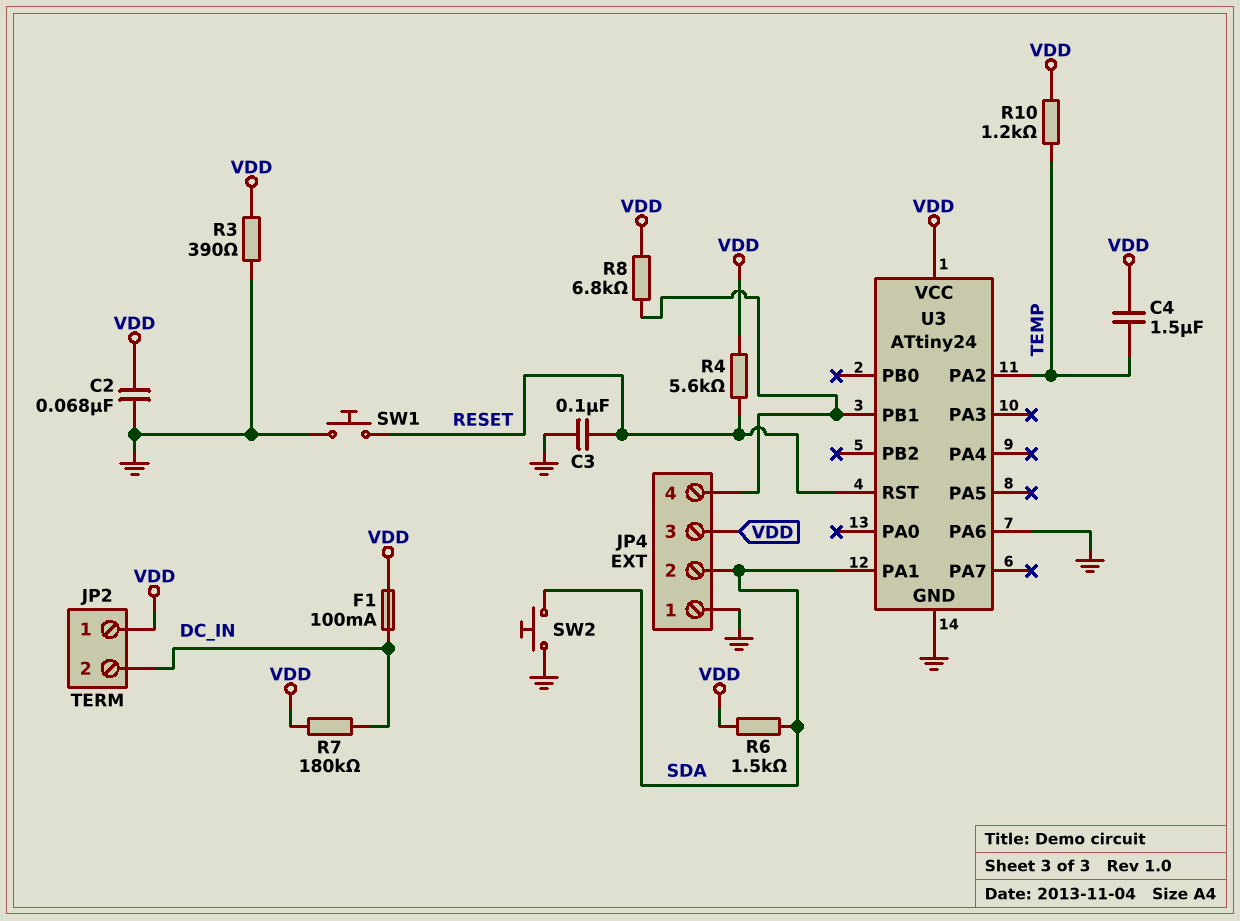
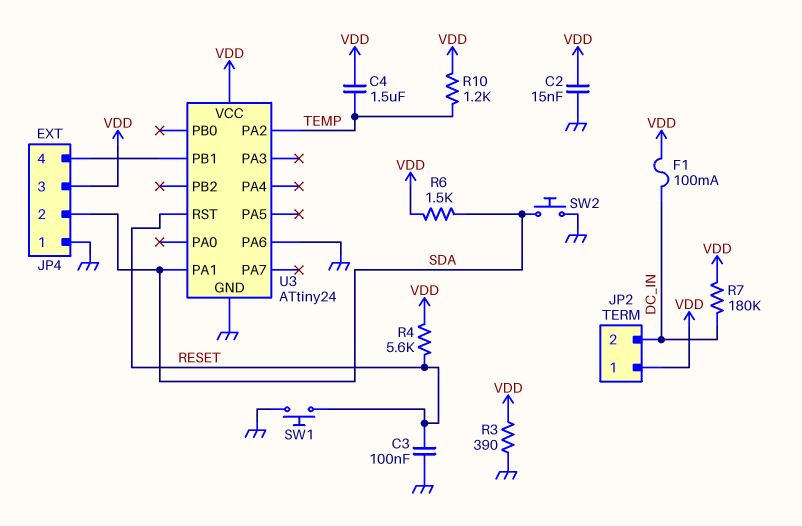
C2: 68nF (GND, VDD) -> 15nF (GND, VDD)
R8: 6.8k (JP4/4, VDD) -> none

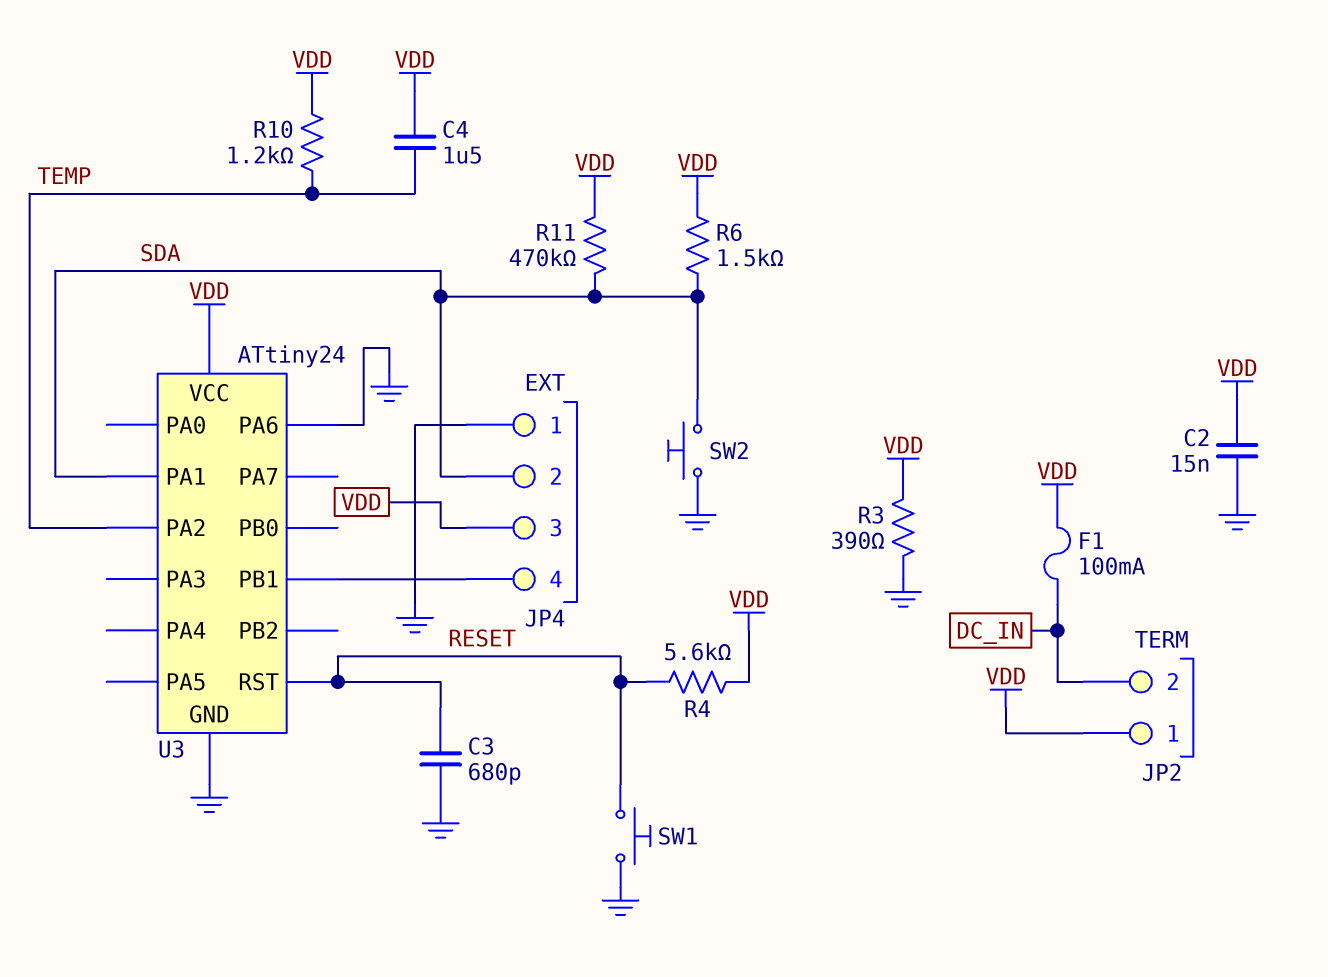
C3: 100nF (GND, RESET) -> 680pF (GND, RESET)
R7: 180k (DC_IN, VDD) -> none
R11: none -> 470k (SDA, VDD)

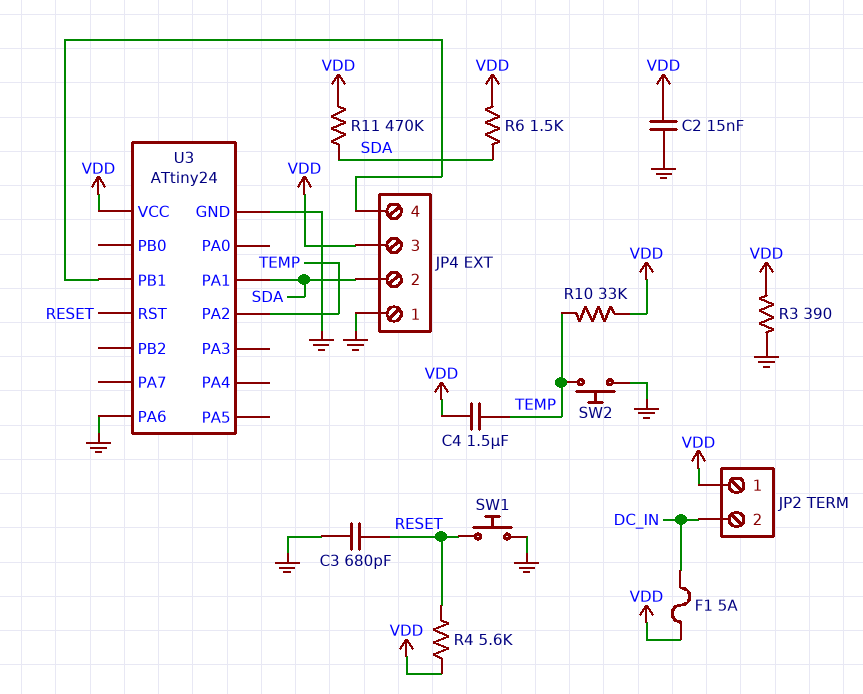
F1: 100mA (DC_IN, VDD) -> 5A (DC_IN, VDD)
R10: 1.2k (TEMP, VDD) -> 33k (TEMP, VDD)
SW2: button (GND, SDA) -> button (GND, TEMP)

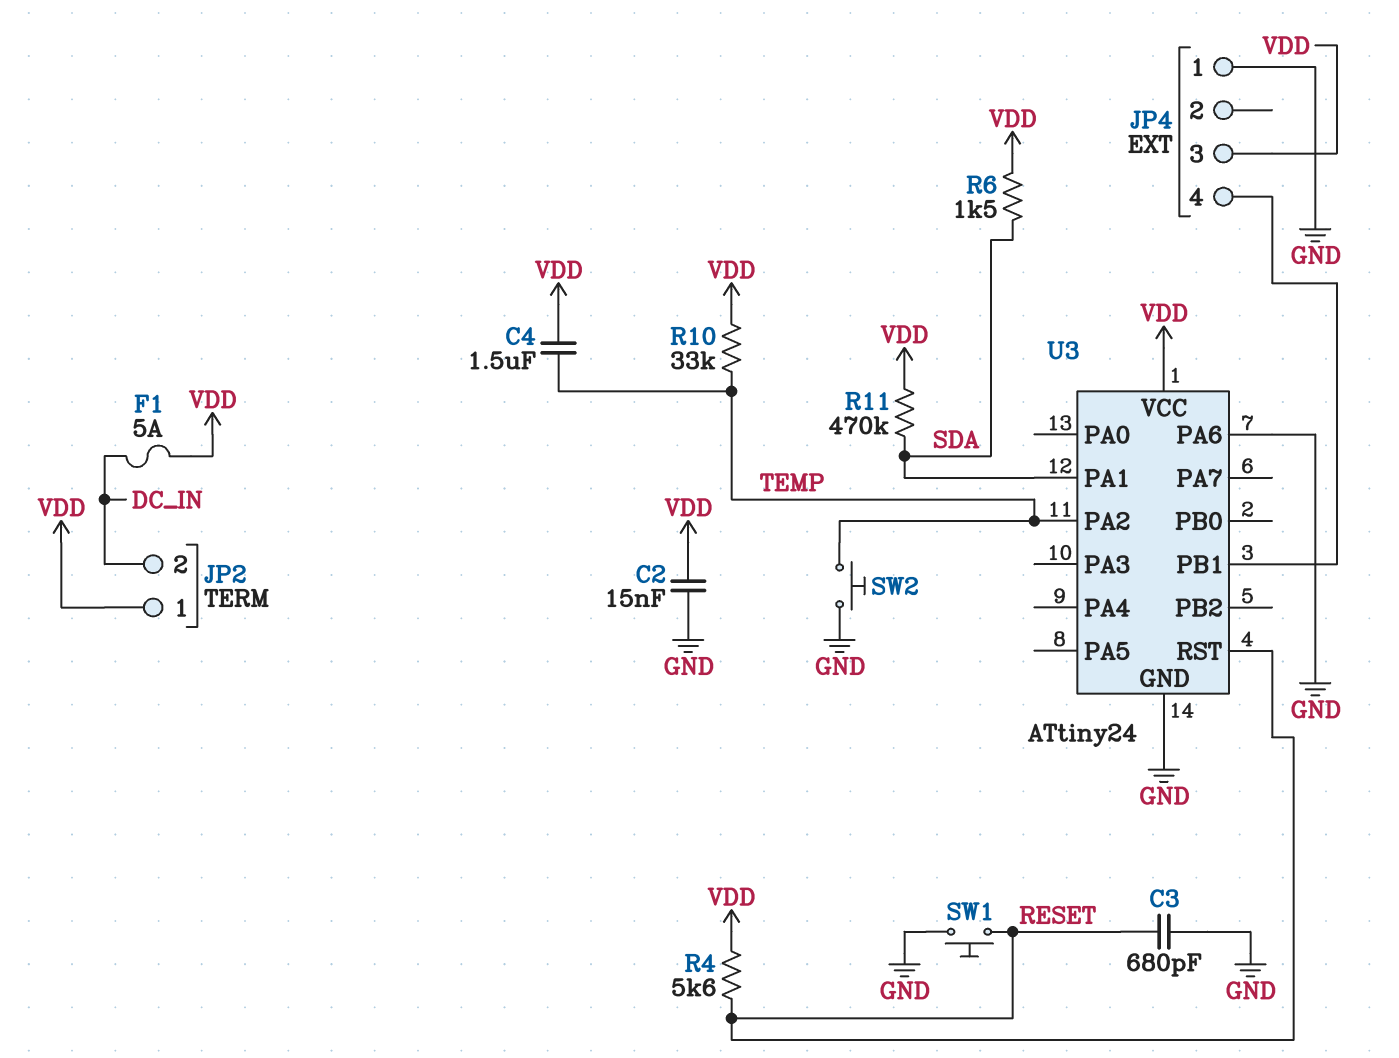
JP4 pin 2: SDA -> none
R3: 390 (GND, VDD) -> none

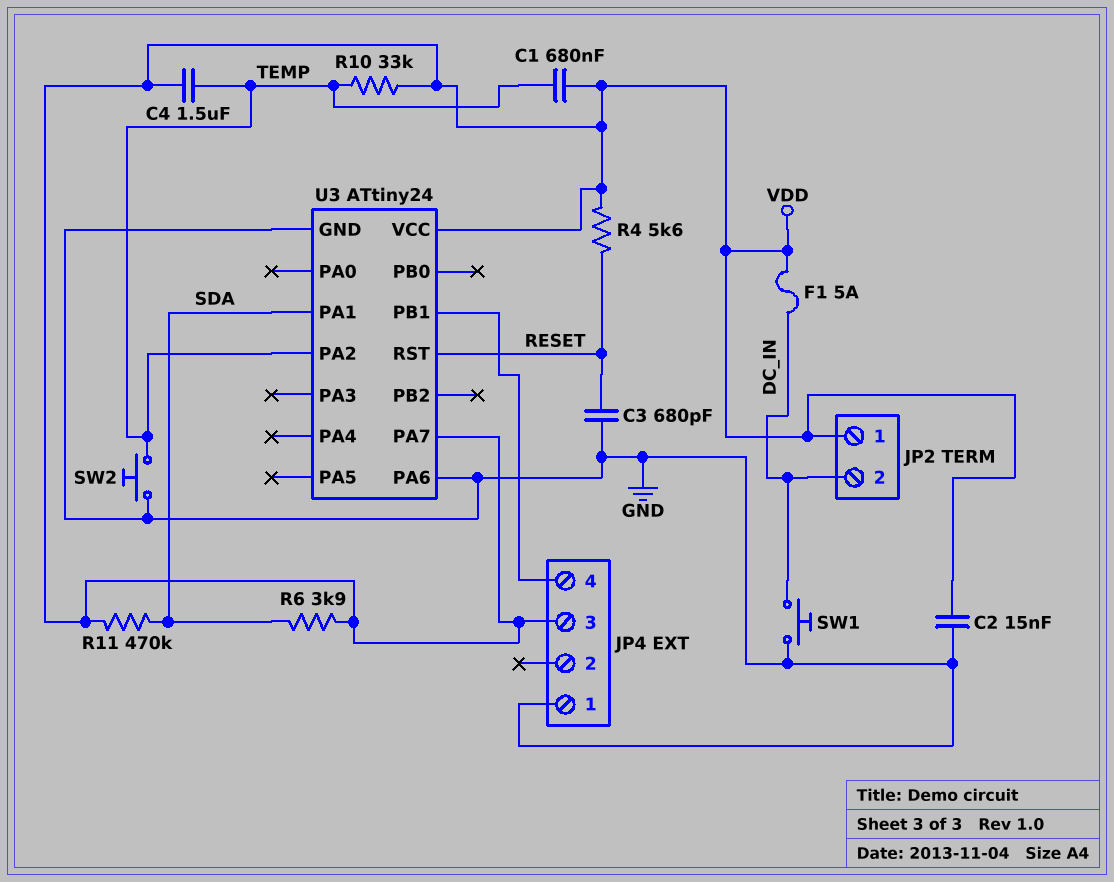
C1: none -> 680nF (TEMP, VDD)
R6: 1.5k (SDA, VDD) -> 3.9k (SDA, VDD)
SW1: button (GND, RESET) -> button (DC_IN, GND)
U3 pin PA7: none -> VDD

